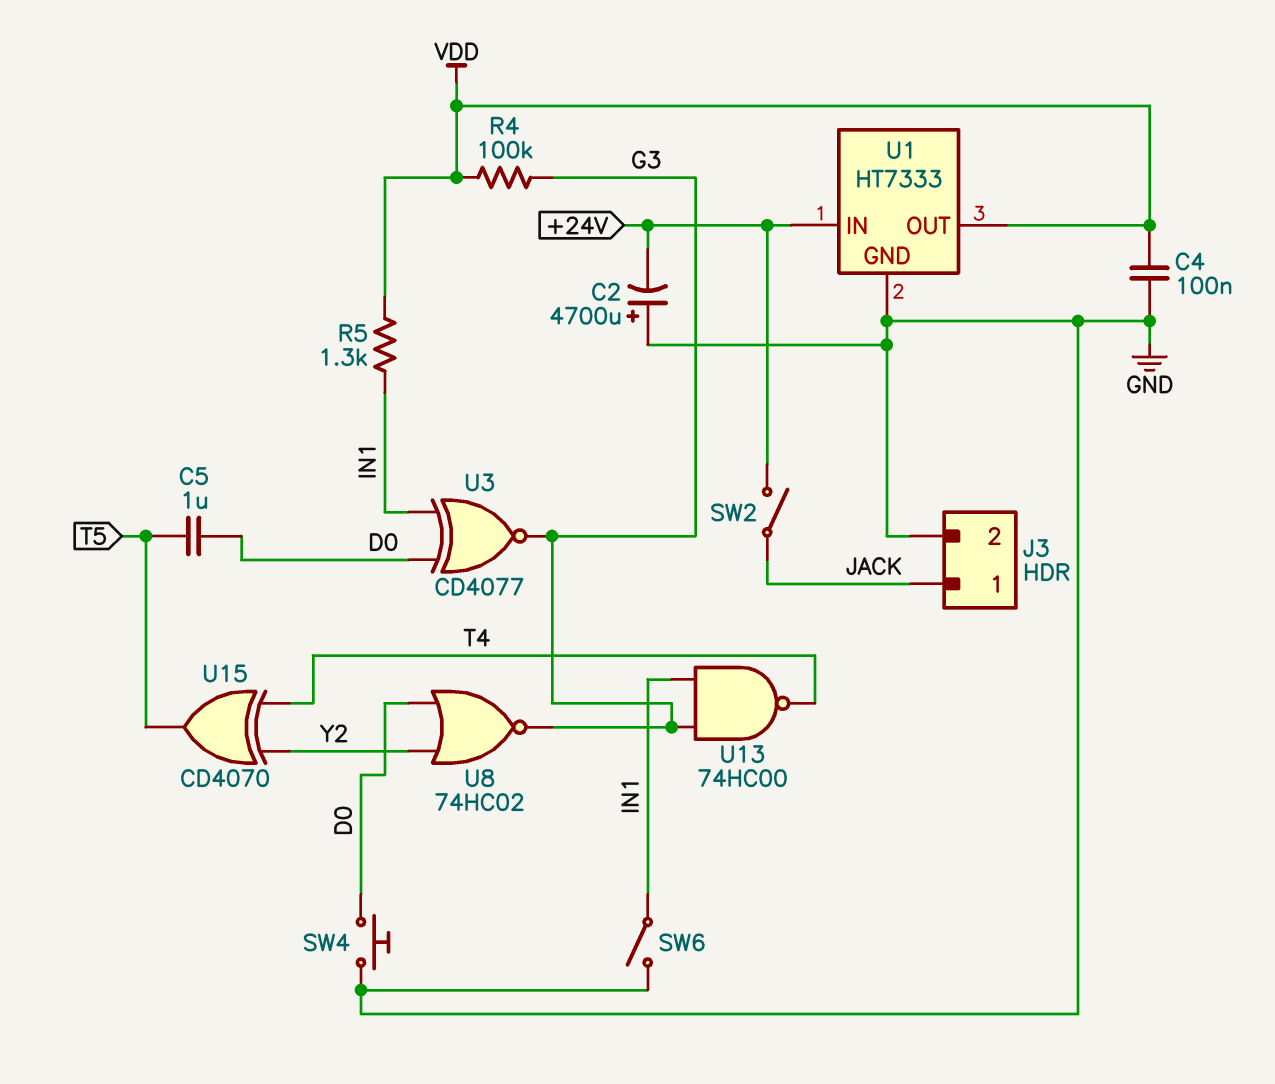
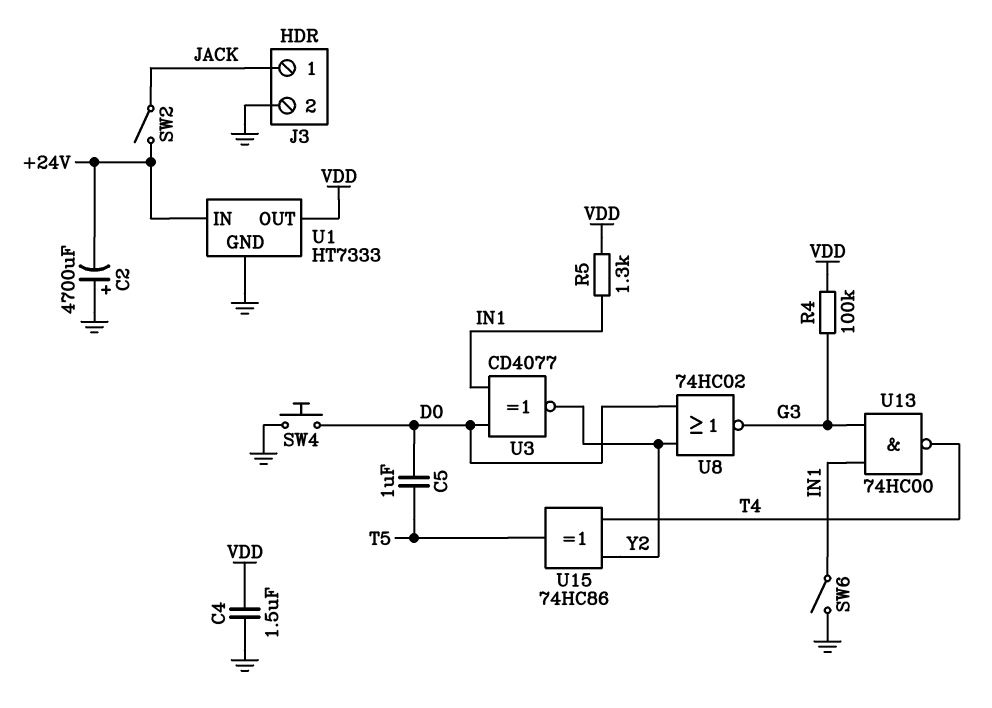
C4: 100nF (GND, VDD) -> 1.5uF (GND, VDD)
U3: XNOR CD4077 (in D0, in IN1, out G3) -> XNOR CD4077 (in D0, in IN1, out Y2)
U15: XOR CD4070 (in T4, in Y2, out T5) -> XOR 74HC86 (in T4, in Y2, out T5)

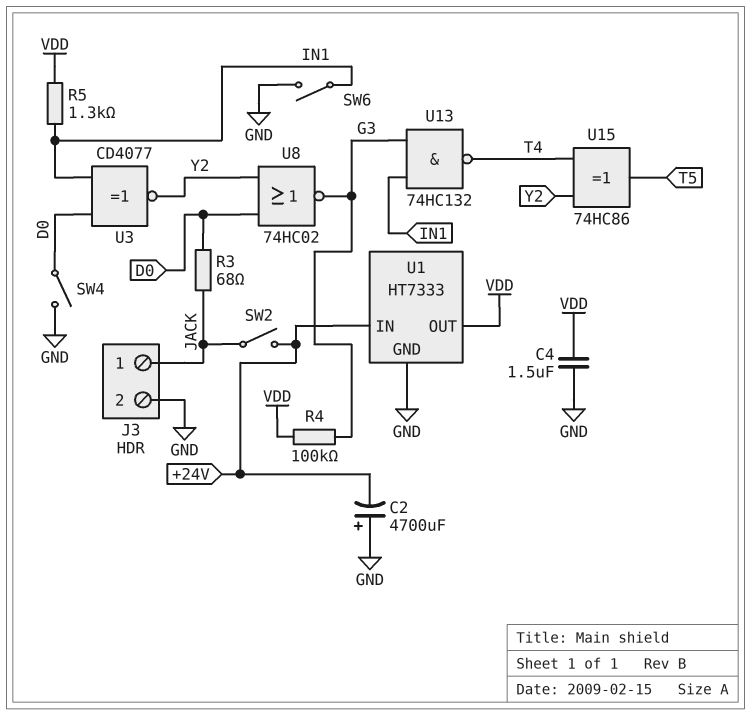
C5: 1uF (D0, T5) -> none
R3: none -> 68 (D0, JACK)
SW4: button (D0, GND) -> switch (D0, GND)
U13: NAND 74HC00 (in G3, in IN1, out T4) -> NAND 74HC132 (in G3, in IN1, out T4)

